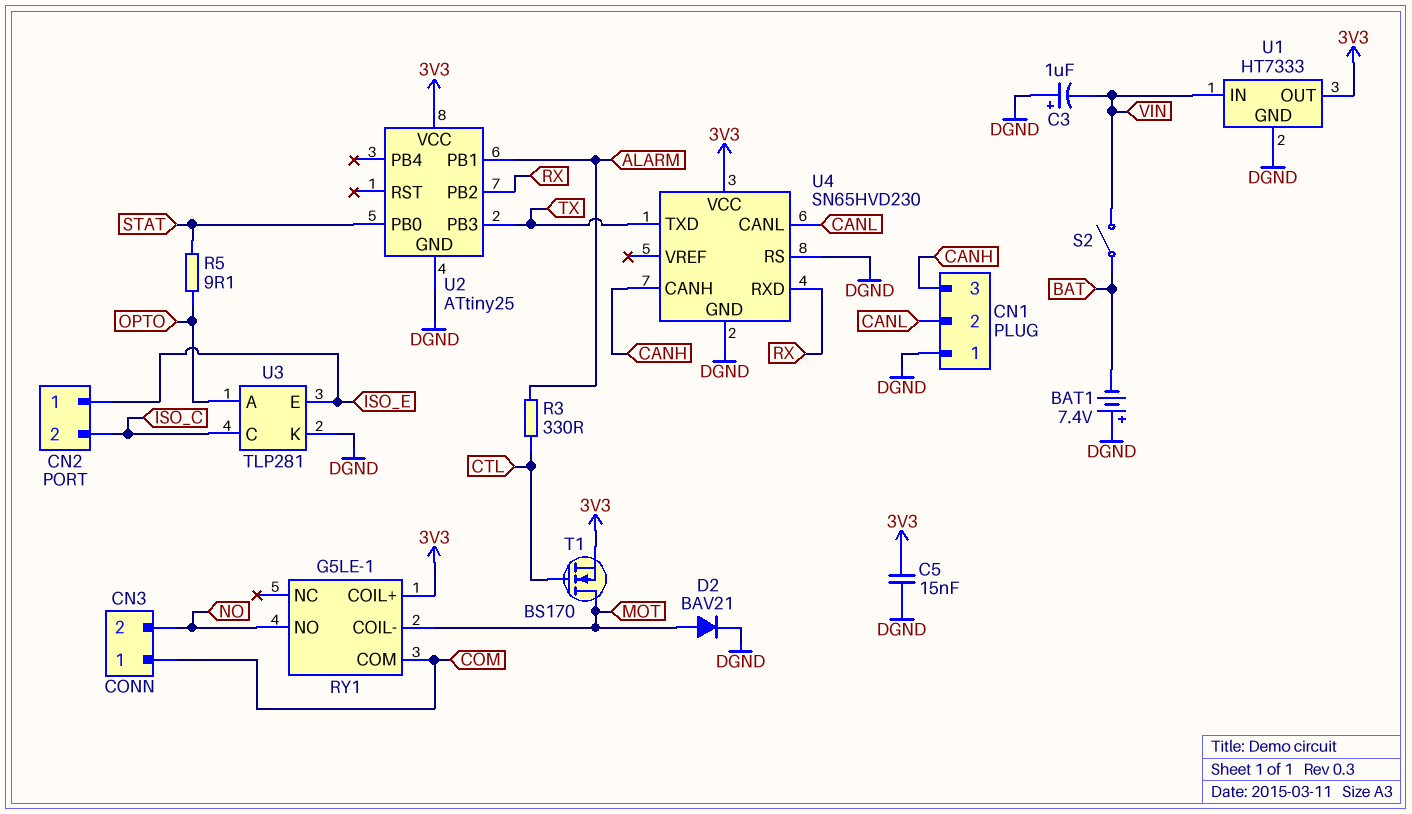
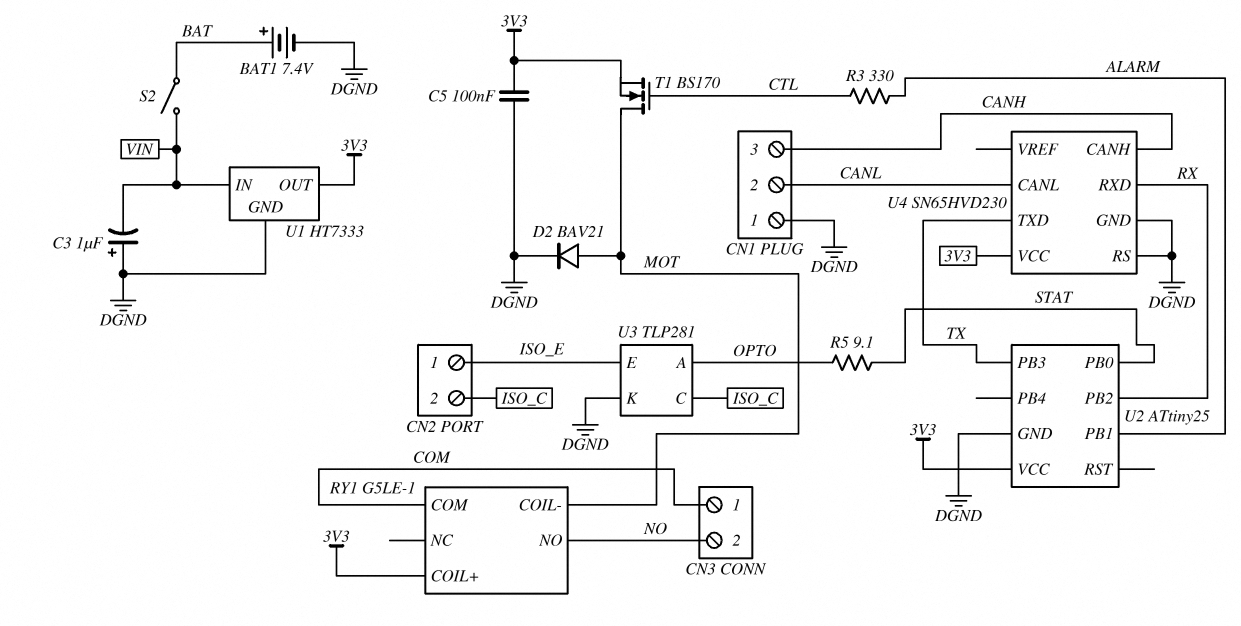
BAT1: 7.4V (plus DGND, minus BAT) -> 7.4V (plus BAT, minus DGND)
C5: 15nF (3V3, DGND) -> 100nF (3V3, DGND)

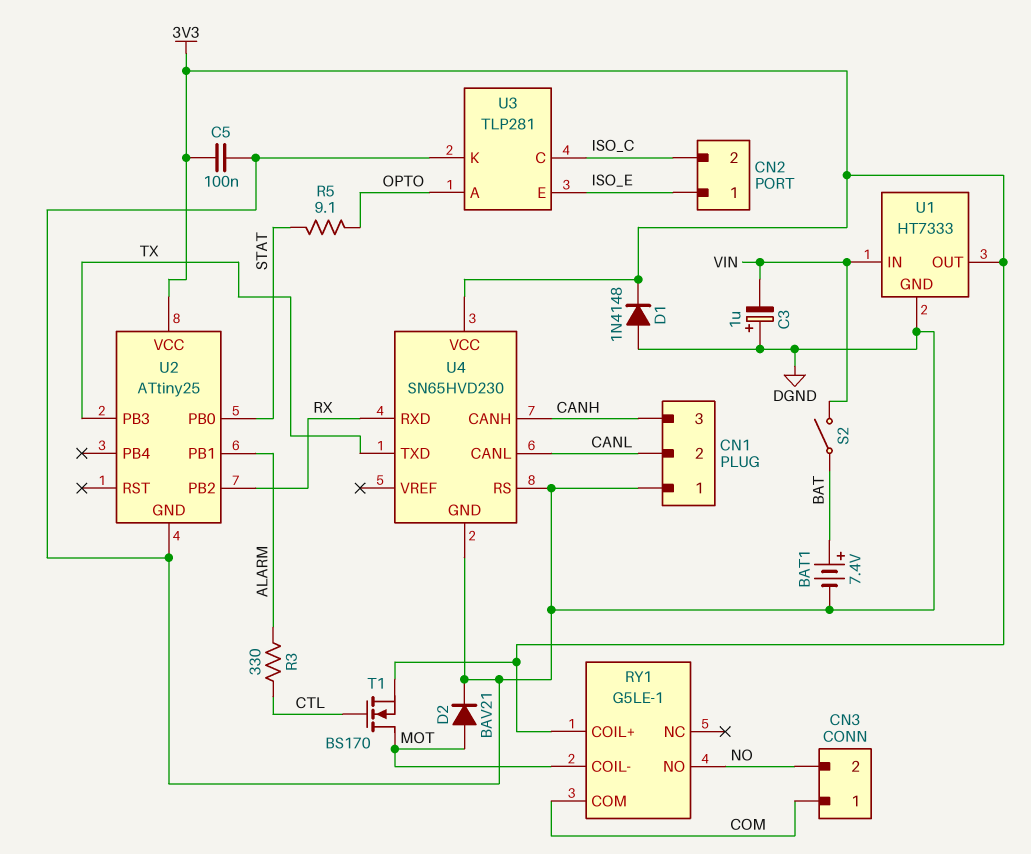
D1: none -> diode 1N4148 (A DGND, K 3V3)

